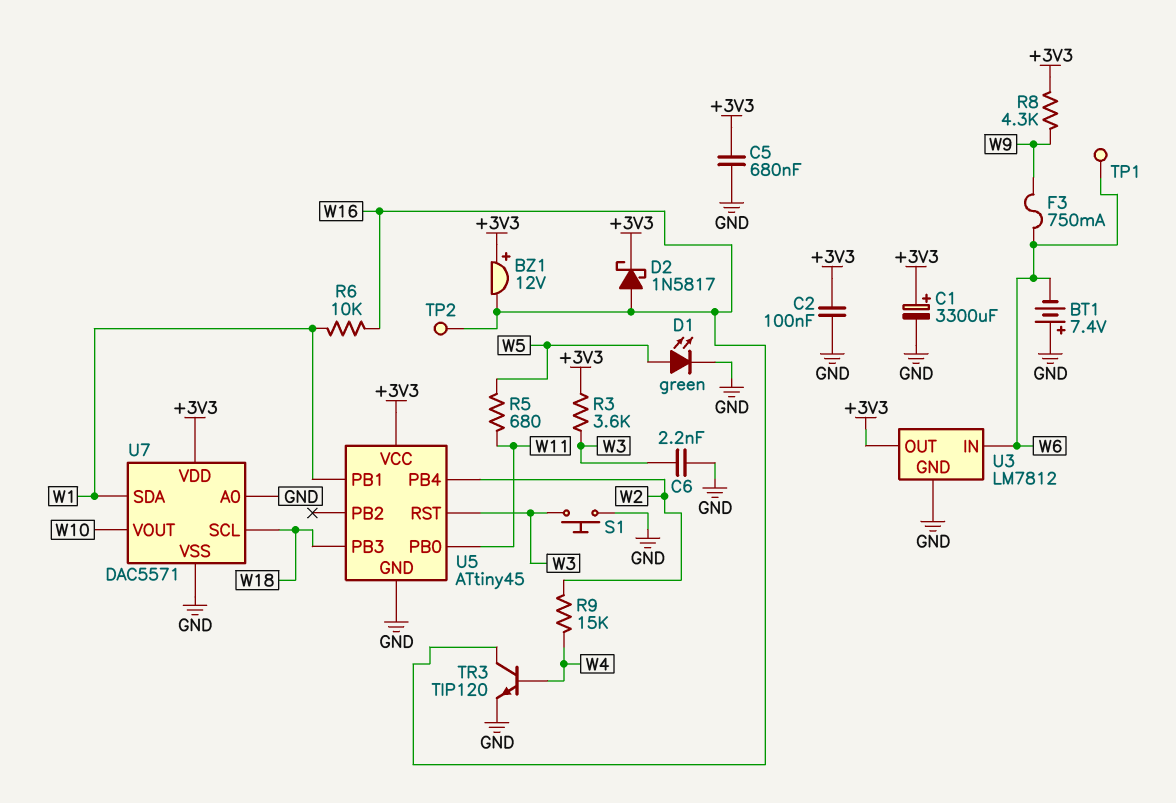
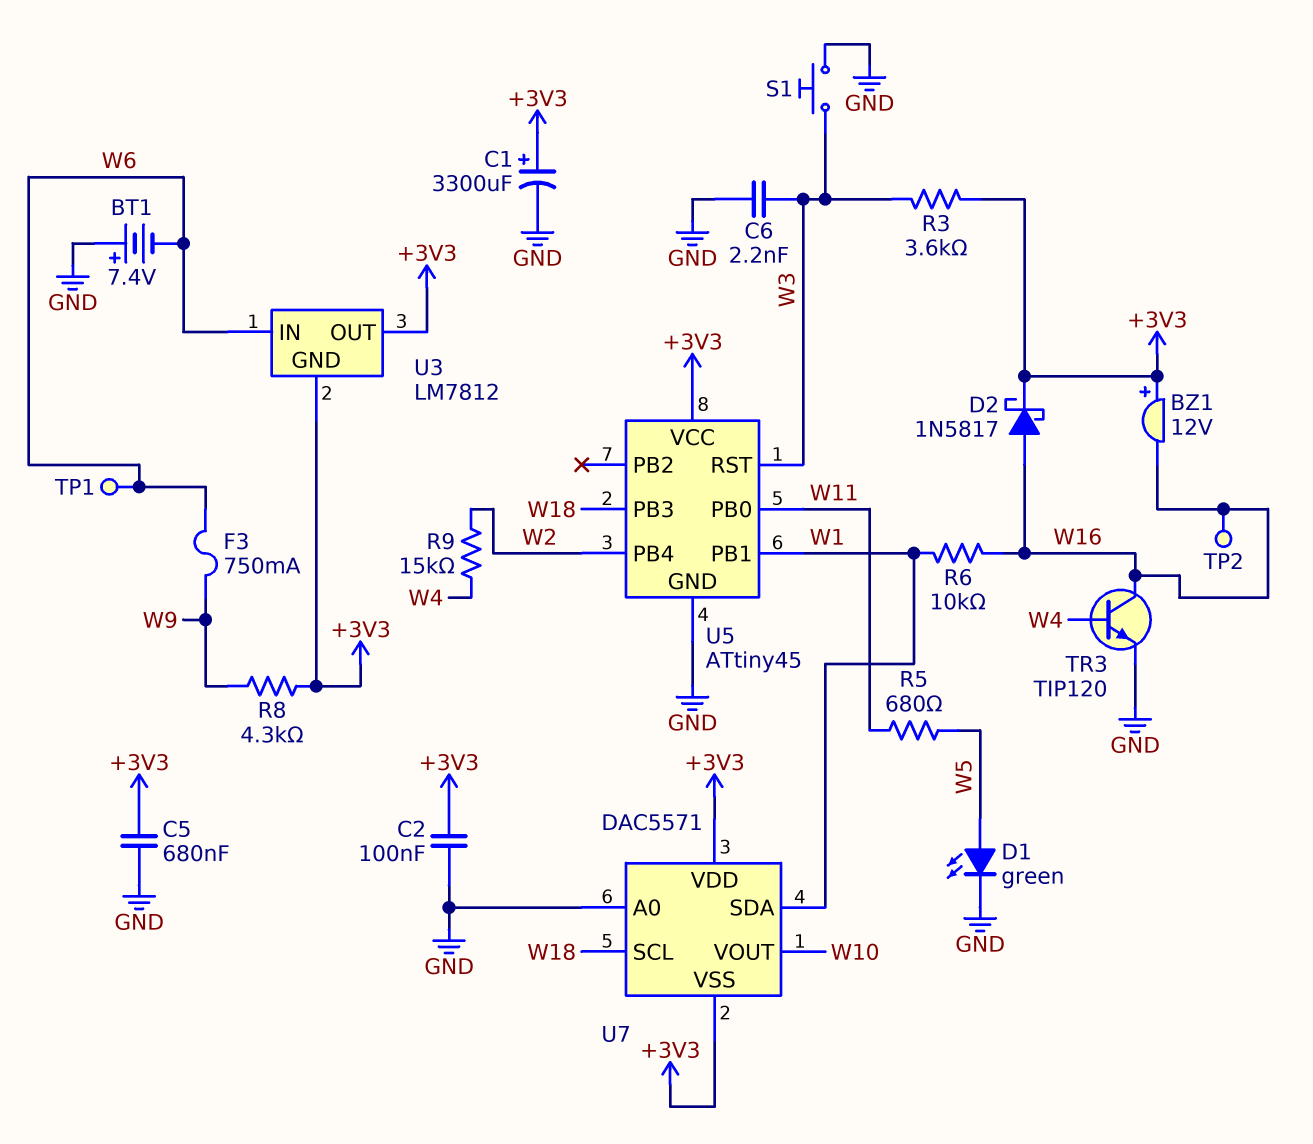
U3 pin GND: GND -> +3V3
U7 pin VSS: GND -> +3V3

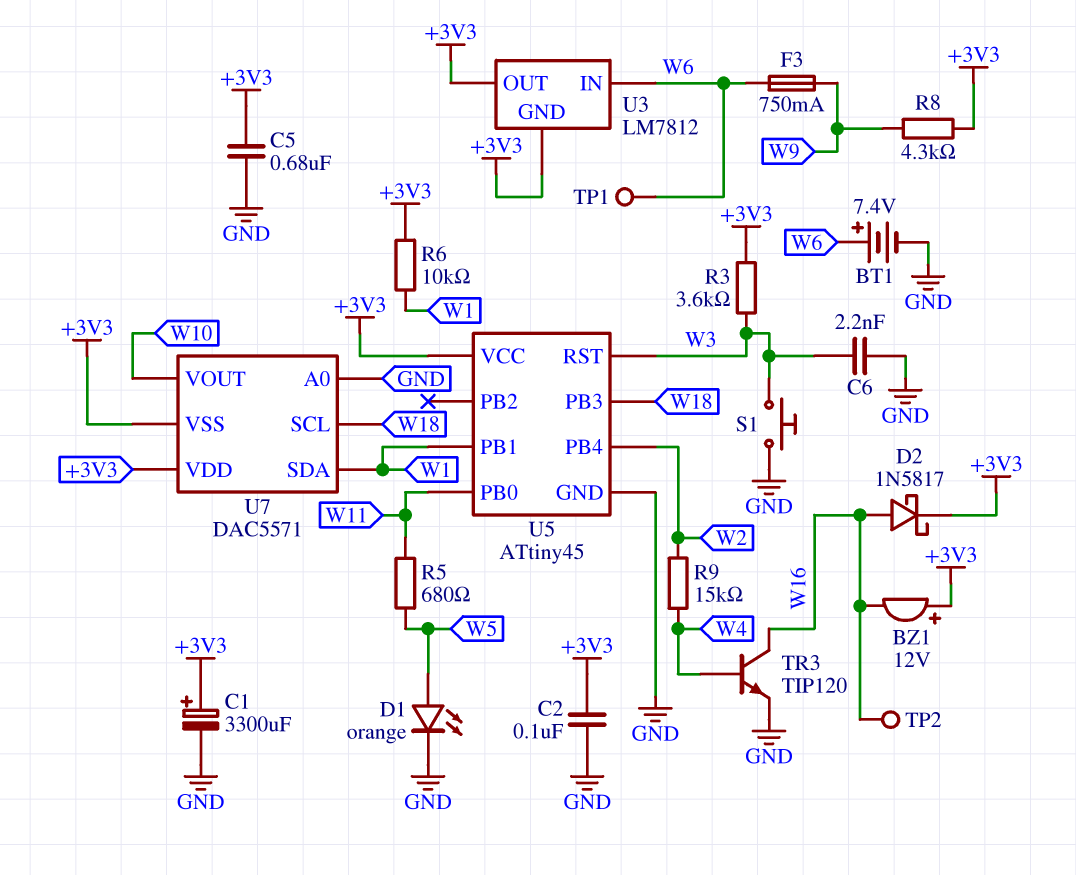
BT1: 7.4V (plus GND, minus W6) -> 7.4V (plus W6, minus GND)
D1: LED green (A W5, K GND) -> LED orange (A W5, K GND)
R6: 10k (W1, W16) -> 10k (+3V3, W1)

